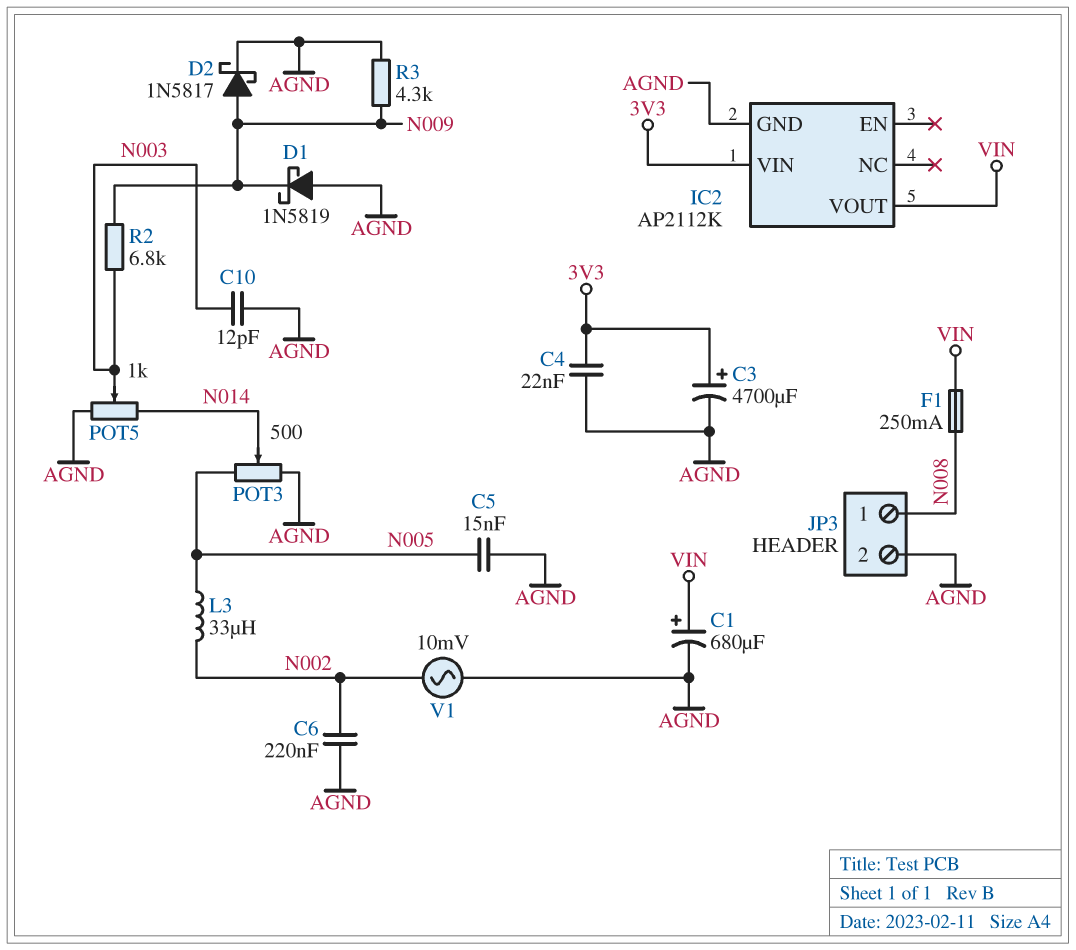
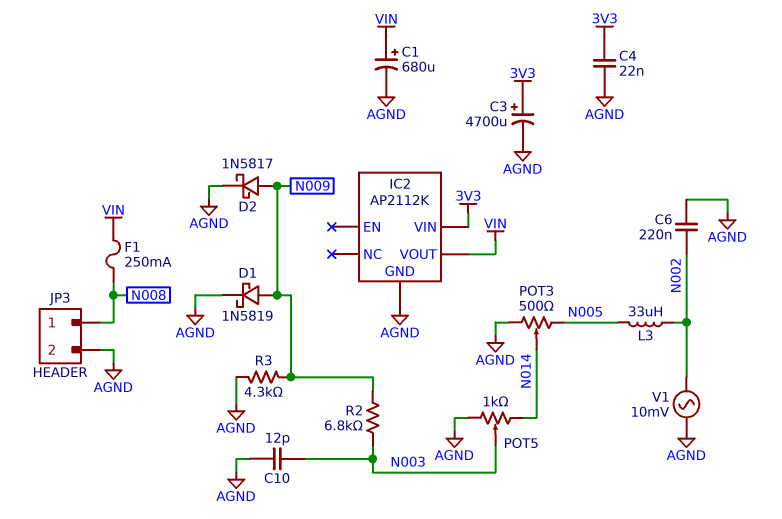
C5: 15nF (AGND, N005) -> none
D1: schottky 1N5819 (A AGND, K N009) -> schottky 1N5819 (A N009, K AGND)

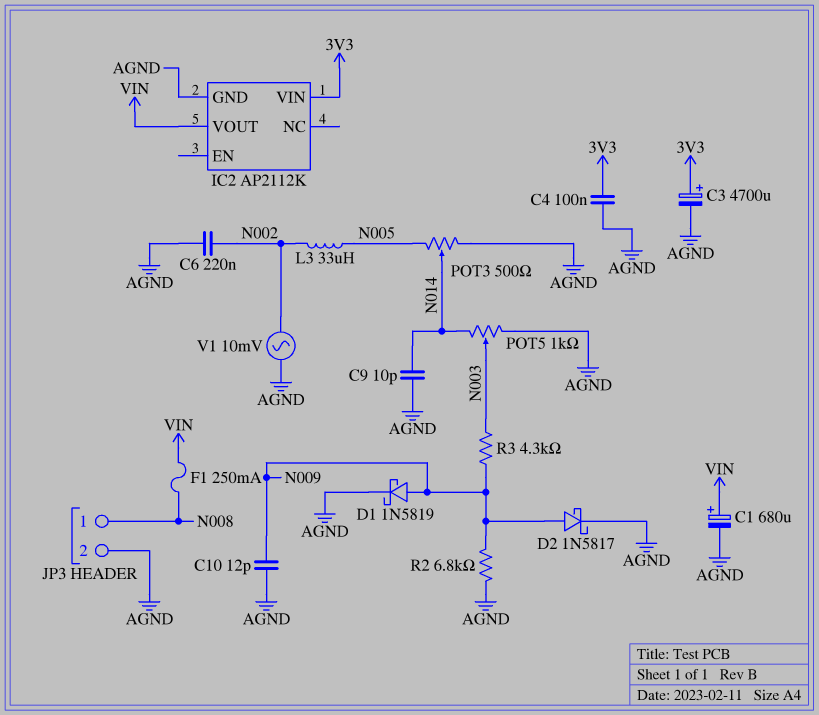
C4: 22nF (3V3, AGND) -> 100nF (3V3, AGND)
C9: none -> 10pF (AGND, N014)
C10: 12pF (AGND, N003) -> 12pF (AGND, N009)
R2: 6.8k (N003, N009) -> 6.8k (AGND, N009)
R3: 4.3k (AGND, N009) -> 4.3k (N003, N009)

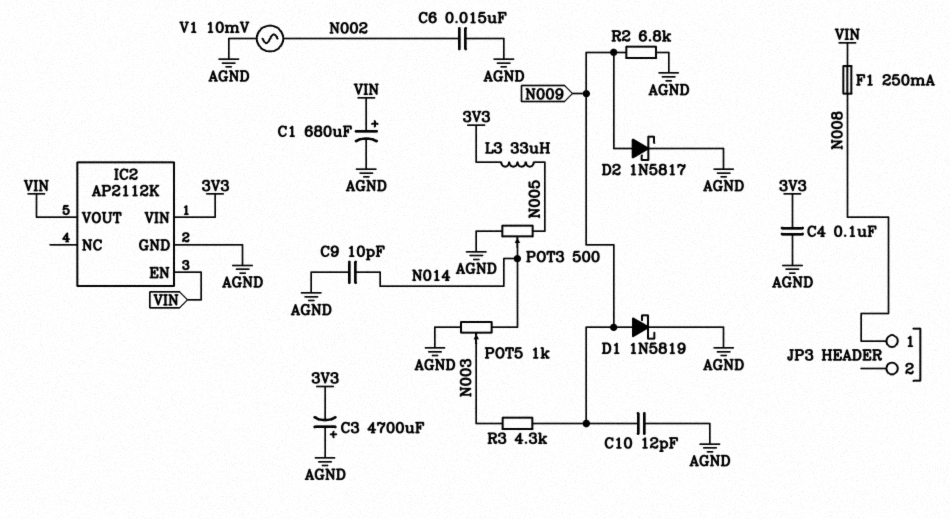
C3: 4700uF (plus 3V3, minus AGND) -> 4700uF (plus AGND, minus 3V3)
C6: 220nF (AGND, N002) -> 15nF (AGND, N002)
IC2 pin EN: none -> VIN
JP3 pin 2: AGND -> none
L3: 33uH (N002, N005) -> 33uH (3V3, N005)

